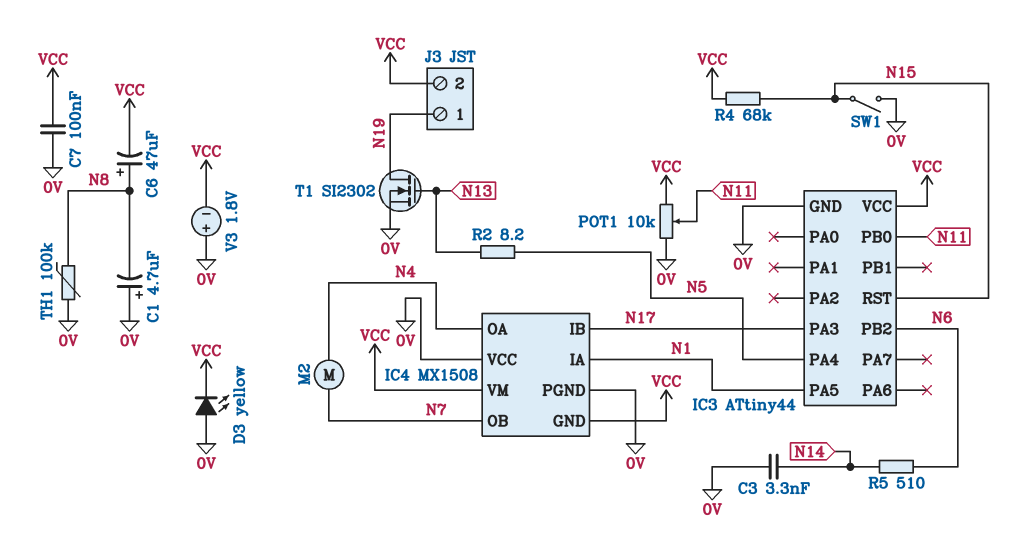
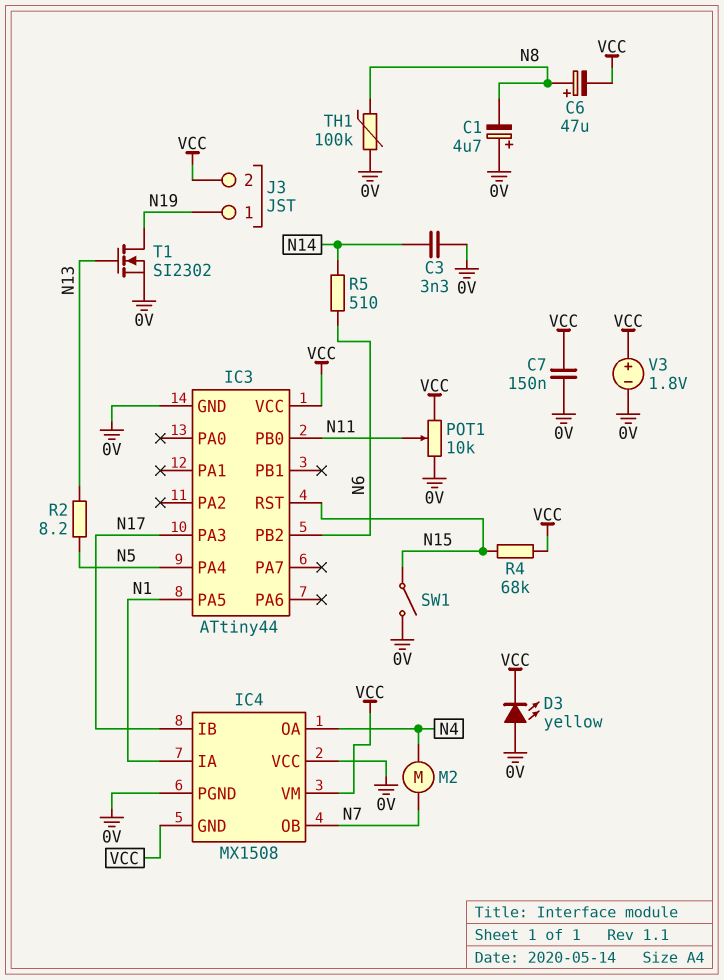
C7: 100nF (0V, VCC) -> 150nF (0V, VCC)
V3: 1.8V (plus 0V, minus VCC) -> 1.8V (plus VCC, minus 0V)

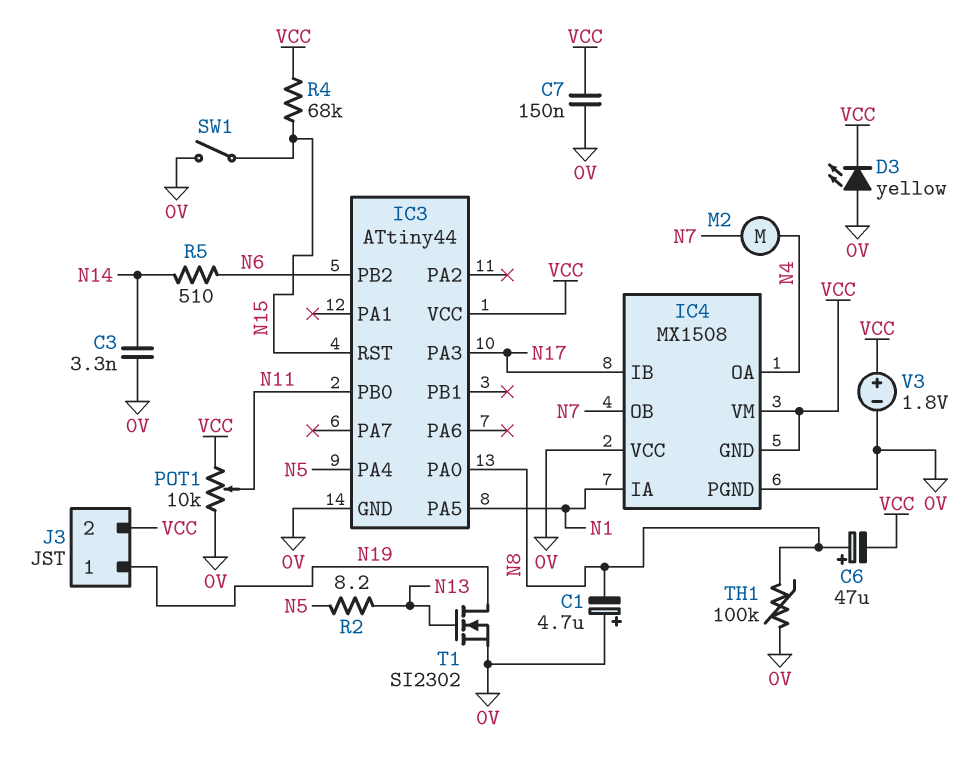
IC3 pin PA0: none -> N8

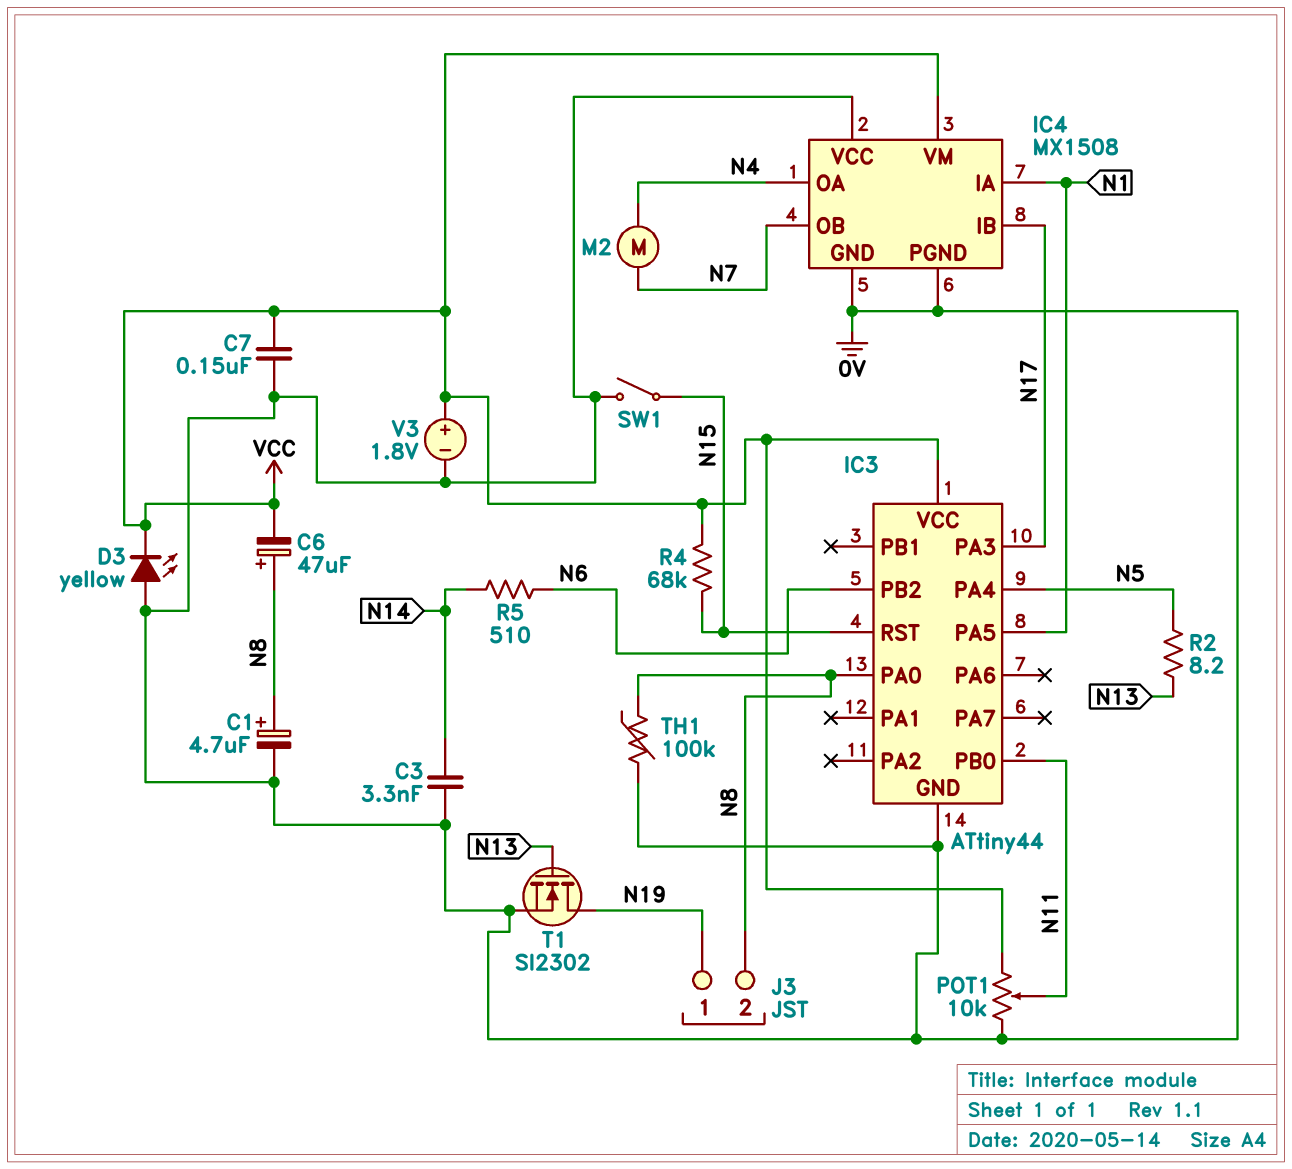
C1: 4.7uF (plus 0V, minus N8) -> 4.7uF (plus N8, minus 0V)
IC4 pin GND: VCC -> 0V
J3 pin 2: VCC -> N8

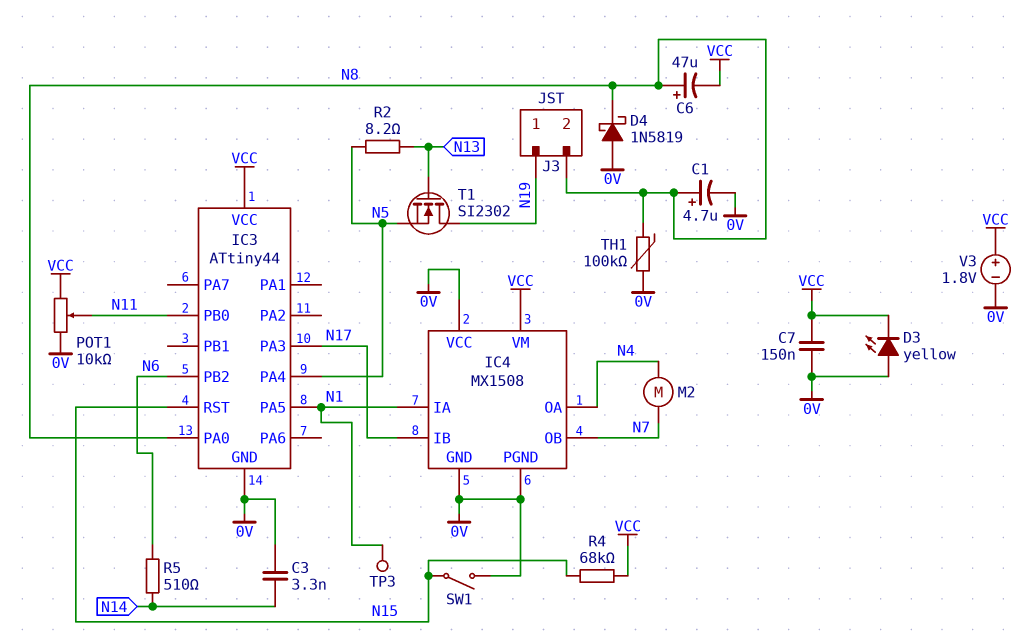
D4: none -> schottky 1N5819 (A 0V, K N8)
T1: NMOS SI2302 (G N13, D N19, S 0V) -> NMOS SI2302 (G N13, D N19, S N5)
TP3: none -> test point (N1)

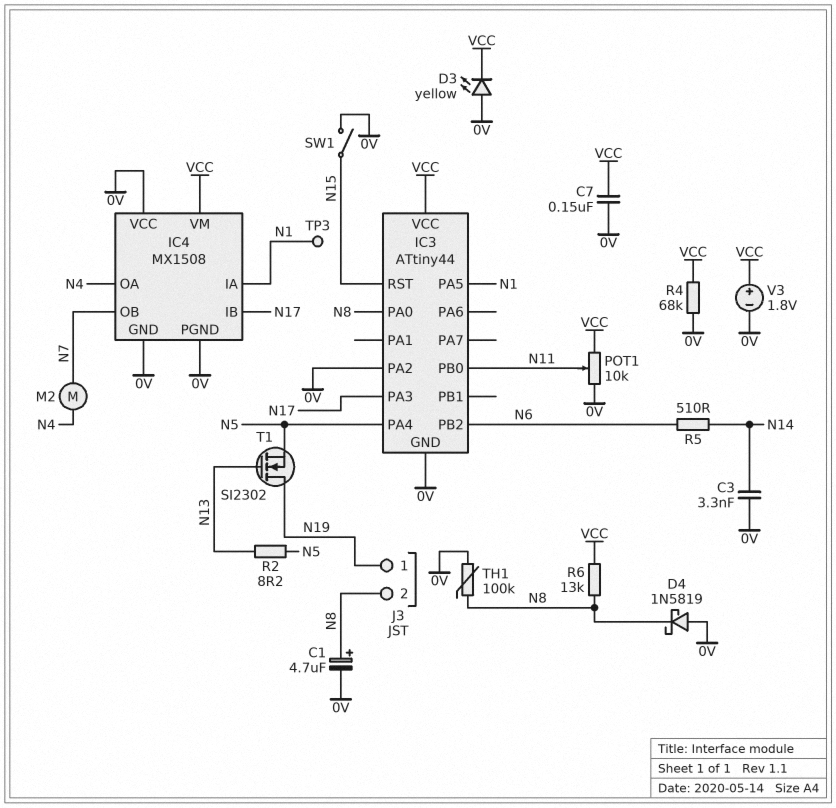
C6: 47uF (plus N8, minus VCC) -> none
IC3 pin PA2: none -> 0V
R4: 68k (N15, VCC) -> 68k (0V, VCC)
R6: none -> 13k (N8, VCC)

